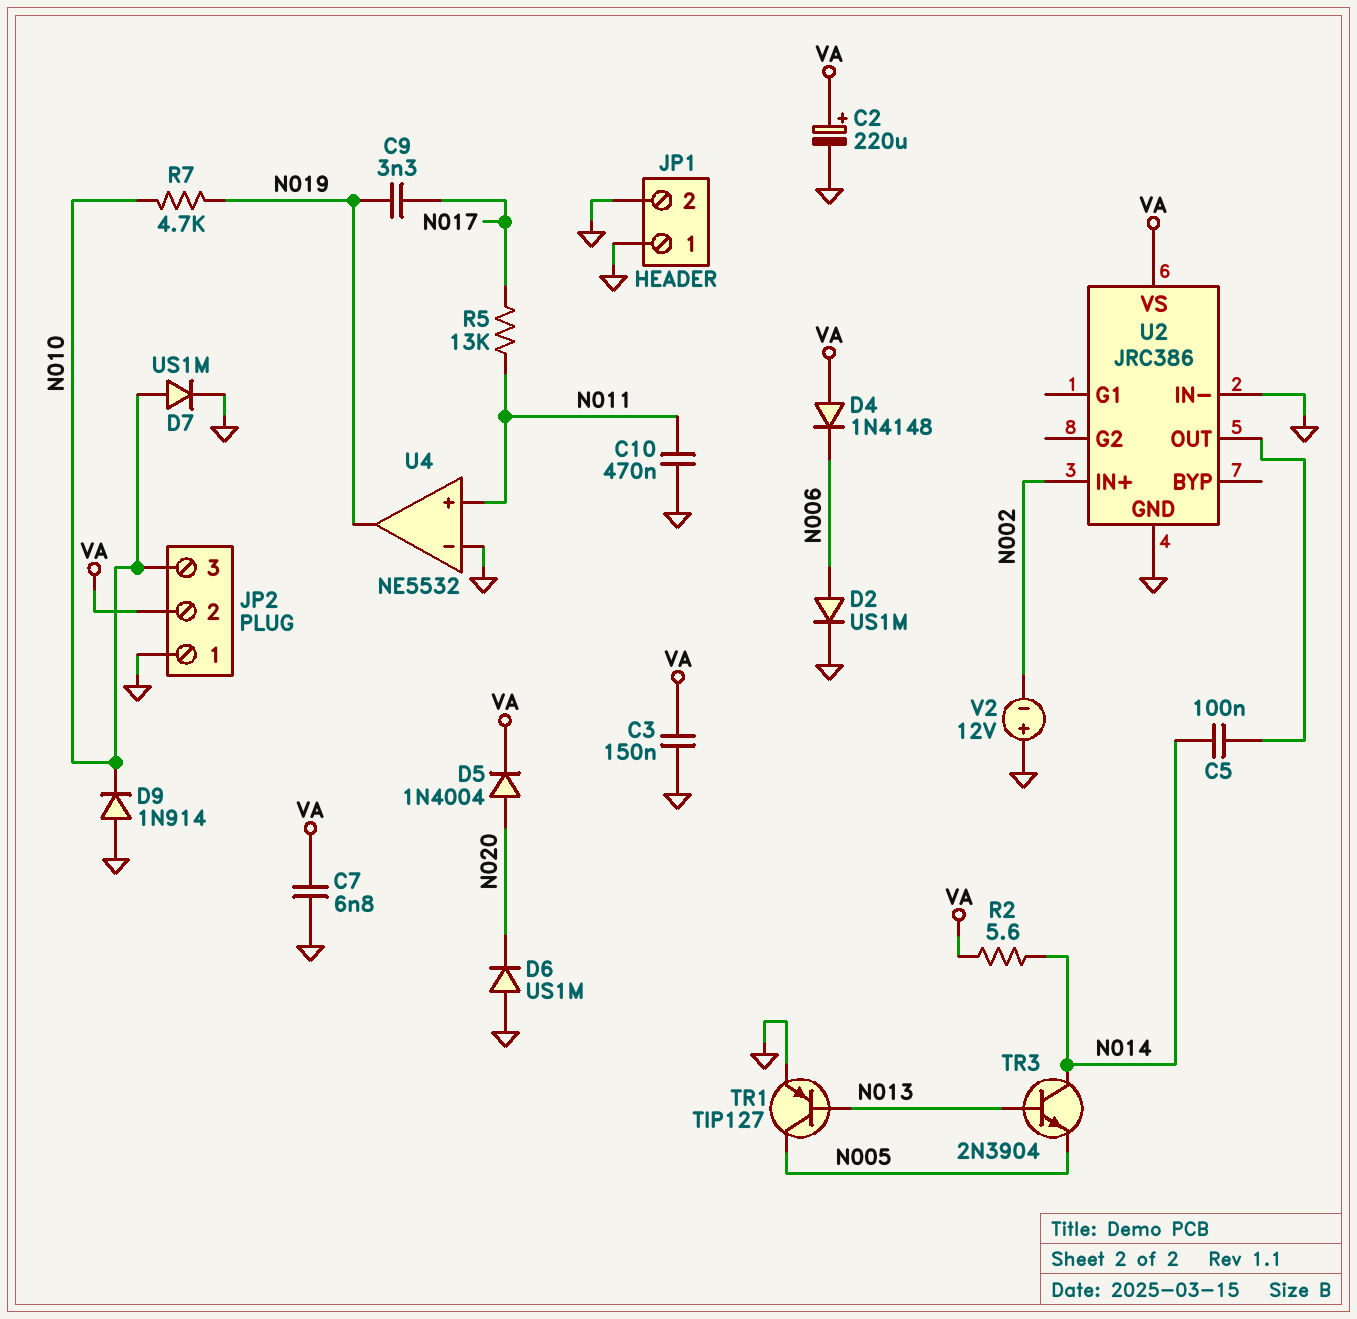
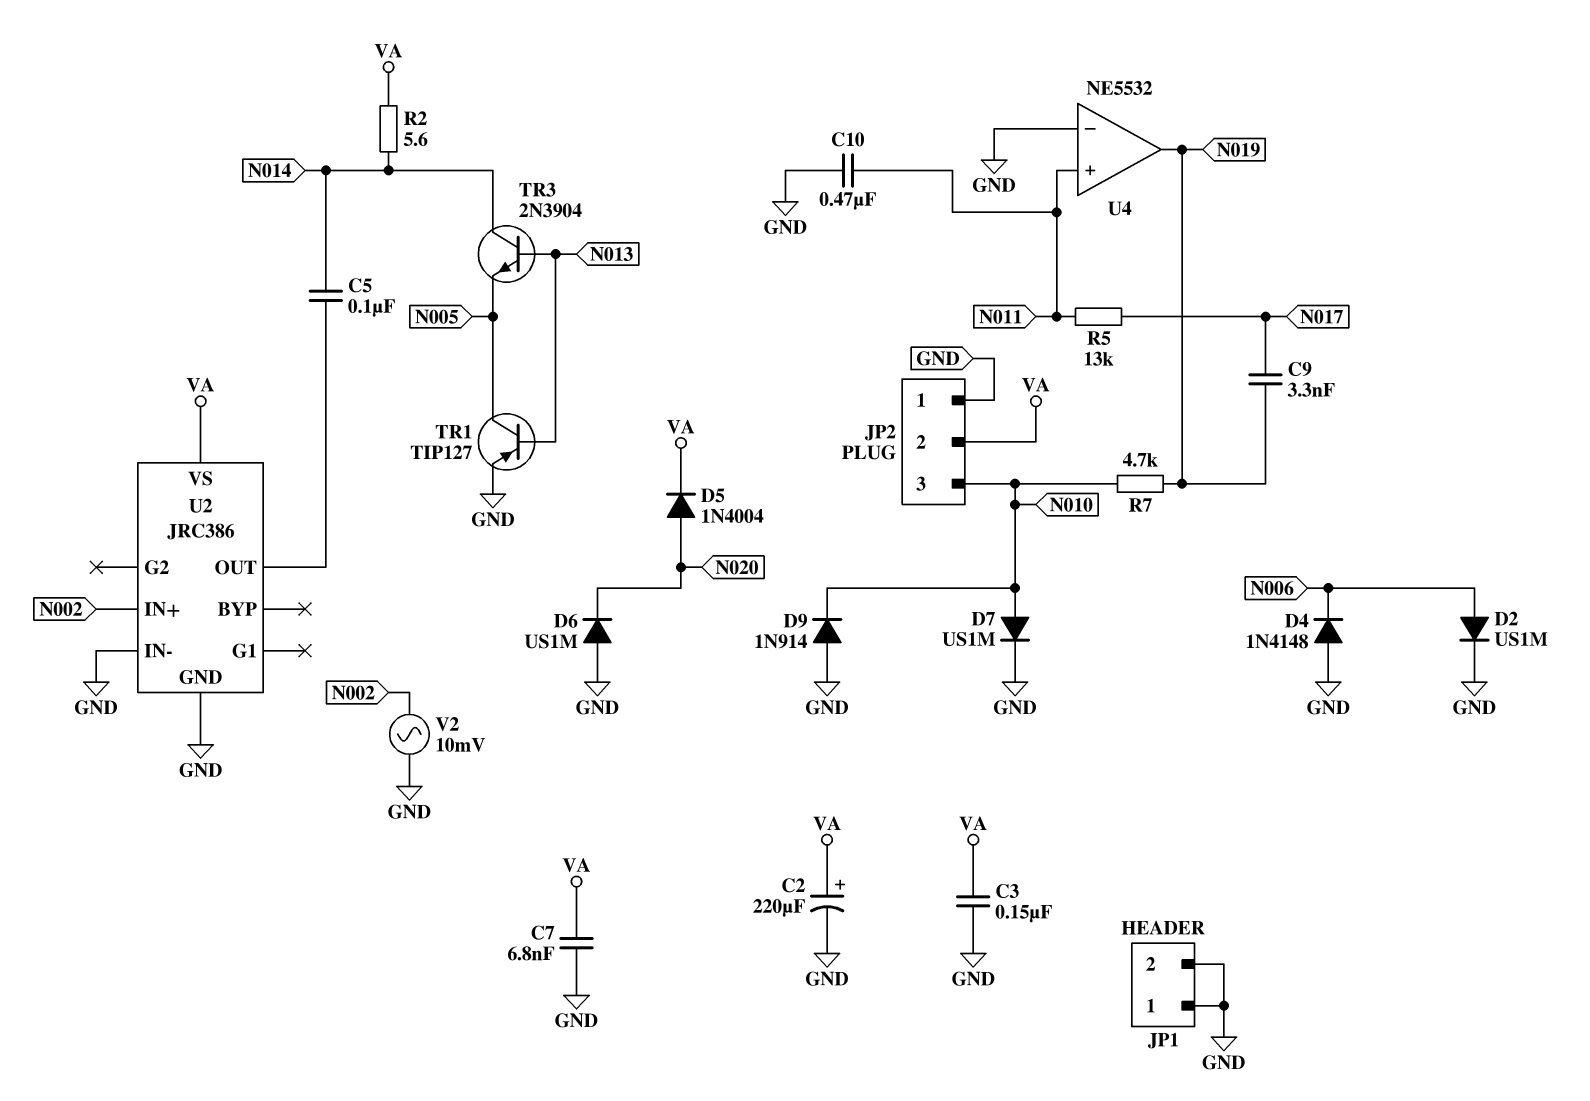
D4: diode 1N4148 (A VA, K N006) -> diode 1N4148 (A GND, K N006)
V2: 12V (plus GND, minus N002) -> AC 10mV (GND, N002)

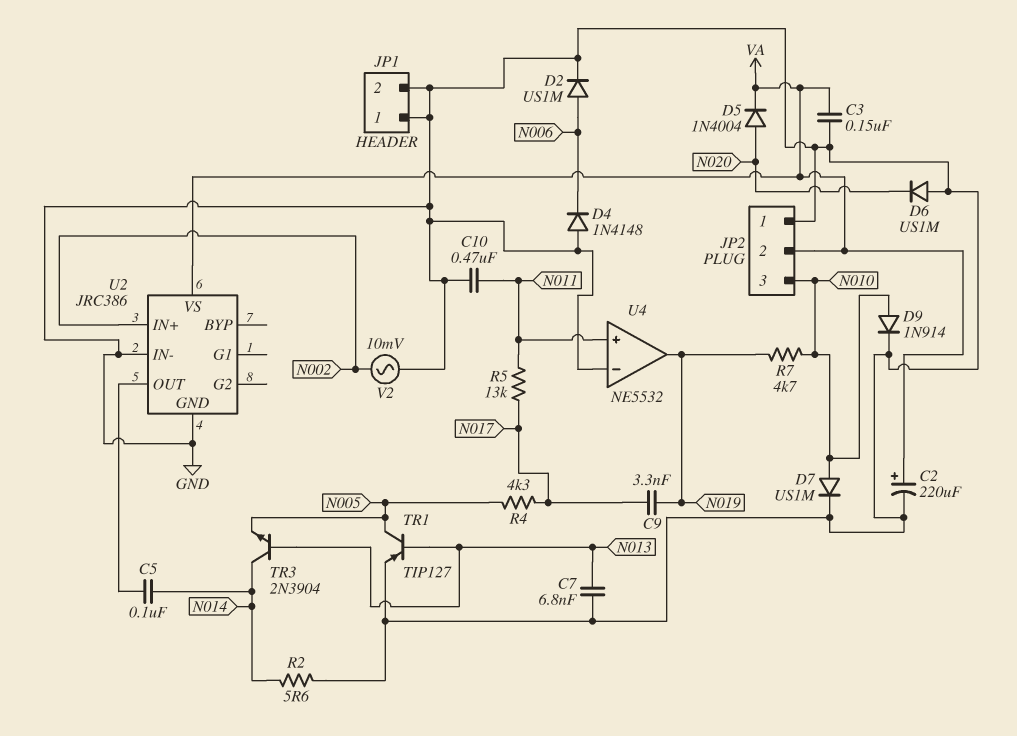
C7: 6.8nF (GND, VA) -> 6.8nF (GND, N013)
D9: diode 1N914 (A GND, K N010) -> diode 1N914 (A N010, K GND)
R2: 5.6 (N014, VA) -> 5.6 (GND, N014)
R4: none -> 4.3k (N005, N017)

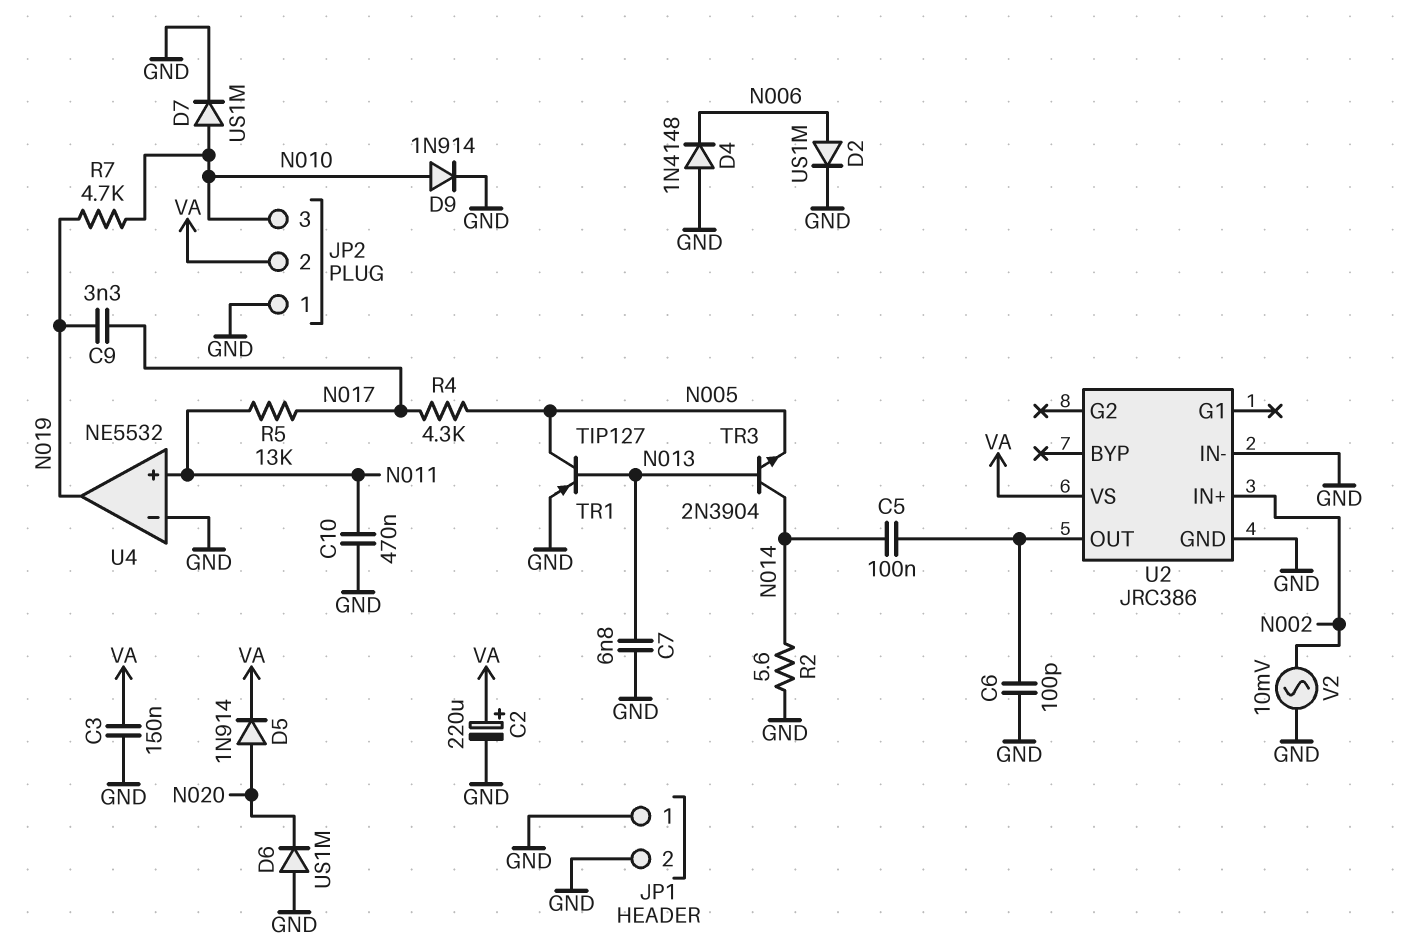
C6: none -> 100pF (GND, U2/OUT)
D5: diode 1N4004 (A N020, K VA) -> diode 1N914 (A N020, K VA)

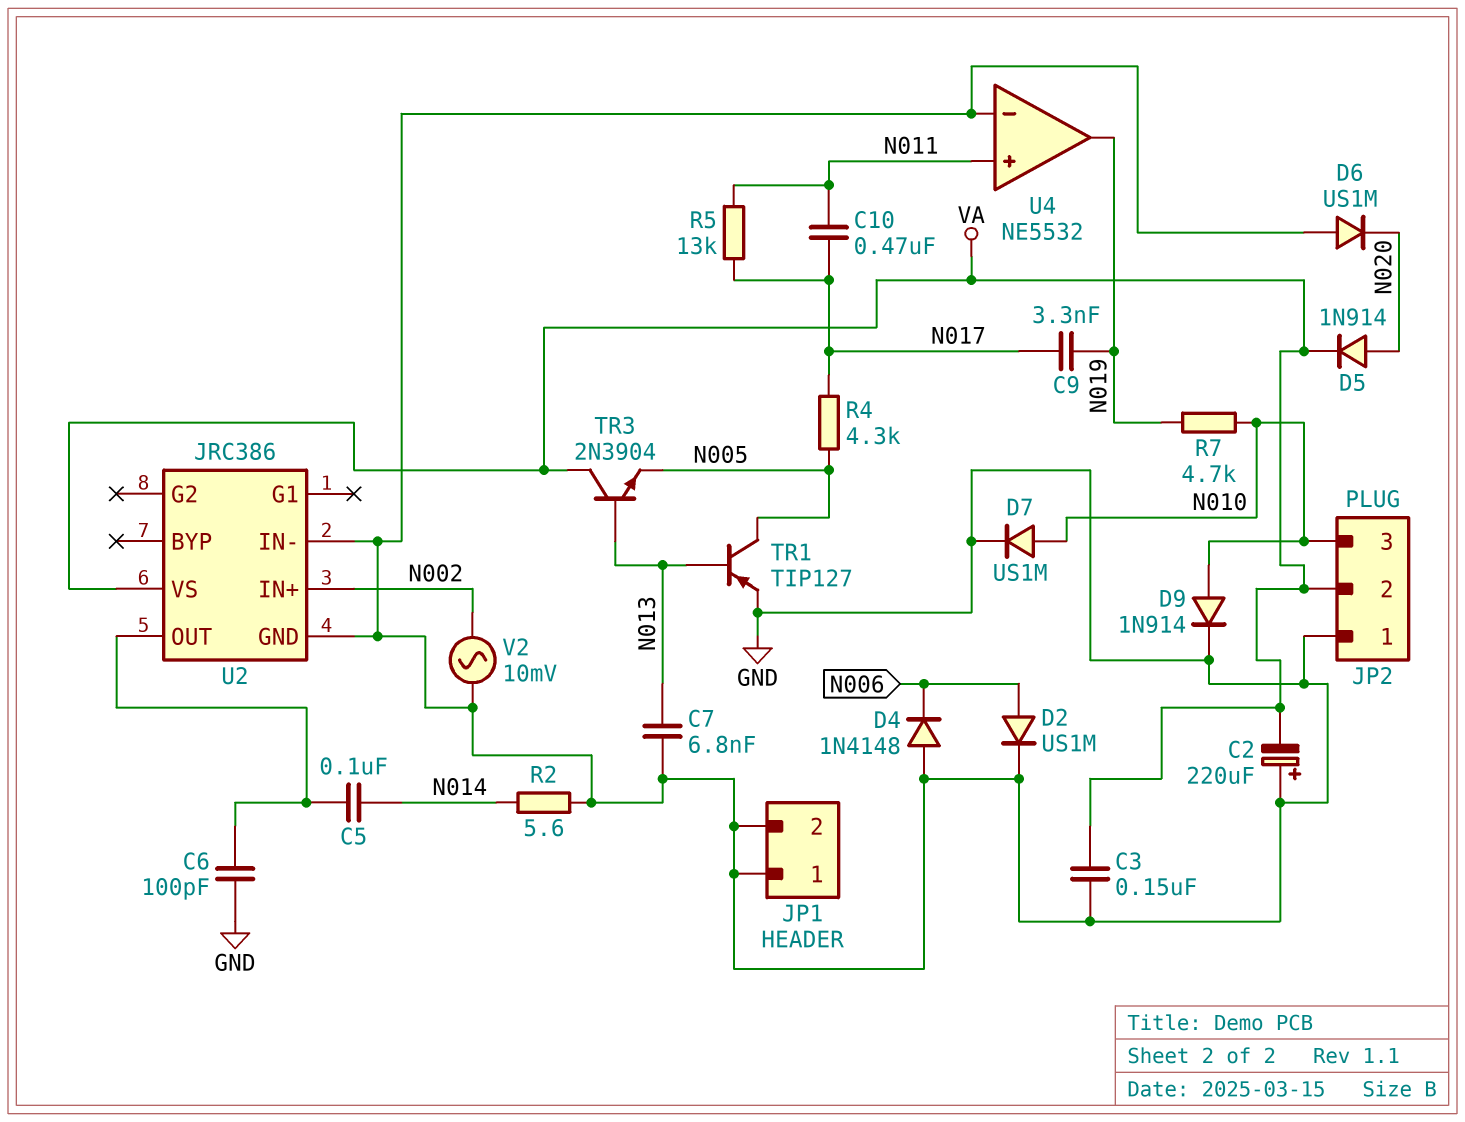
C2: 220uF (plus VA, minus GND) -> 220uF (plus GND, minus VA)
C10: 470nF (GND, N011) -> 470nF (N011, N017)
TR3: NPN 2N3904 (B N013, C N014, E N005) -> NPN 2N3904 (B N013, C VA, E N005)

